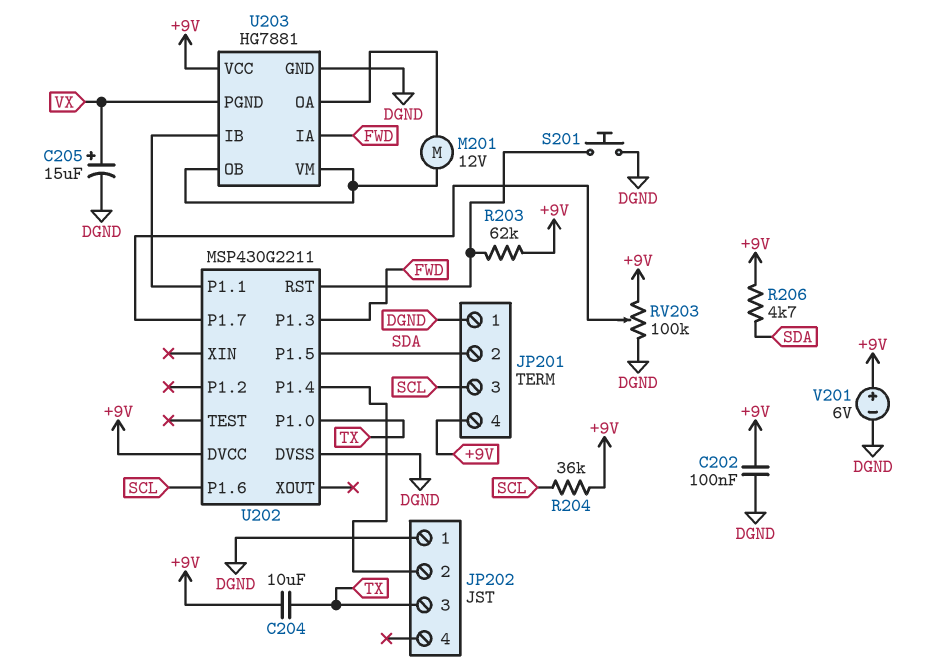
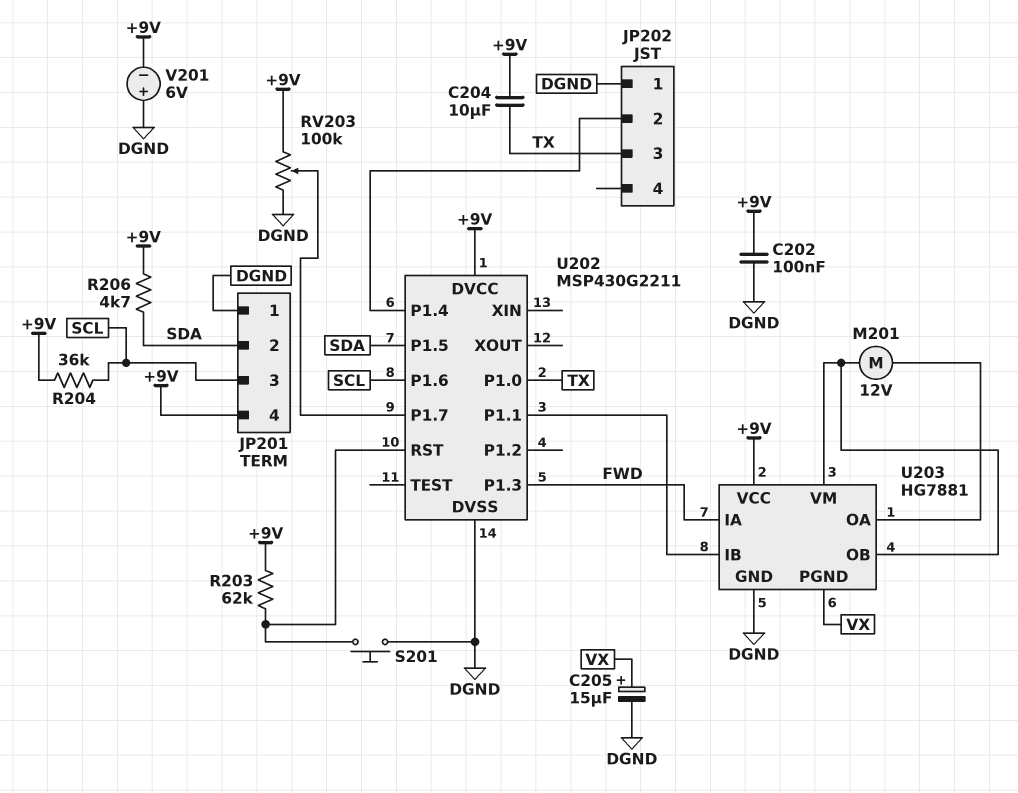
V201: 6V (plus +9V, minus DGND) -> 6V (plus DGND, minus +9V)

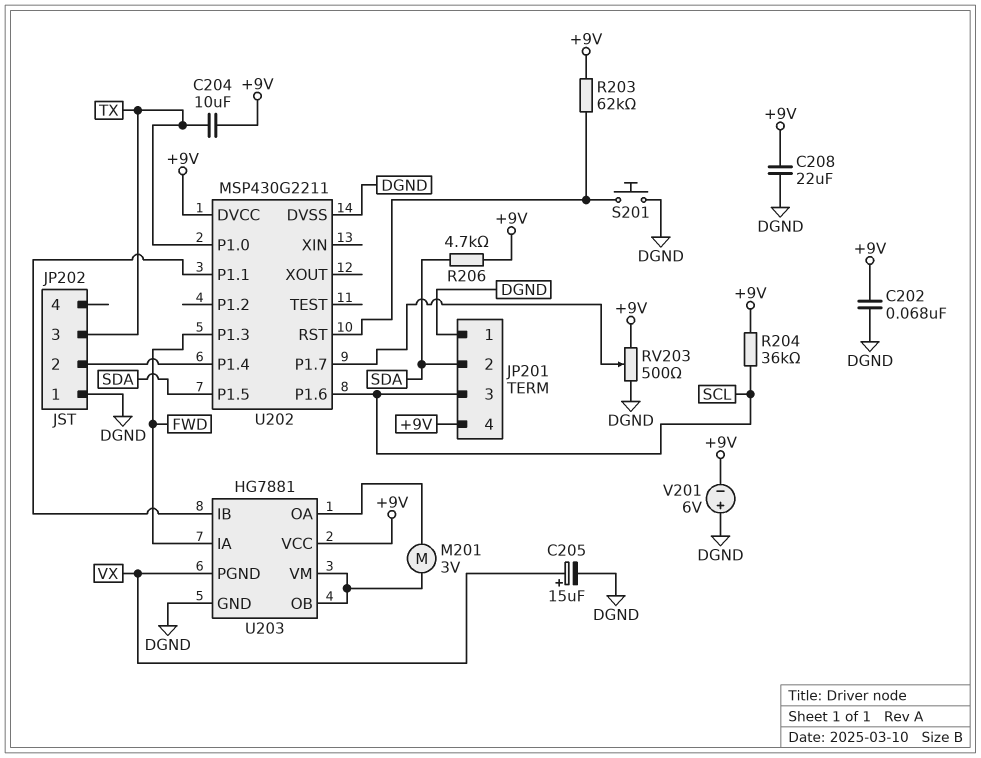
C202: 100nF (+9V, DGND) -> 68nF (+9V, DGND)
C208: none -> 22uF (+9V, DGND)
M201: motor 12V (U203/OA, U203/OB) -> motor 3V (U203/OA, U203/OB)
RV203: 100k (+9V, DGND, wiper U202/P1.7) -> 500 (+9V, DGND, wiper U202/P1.7)

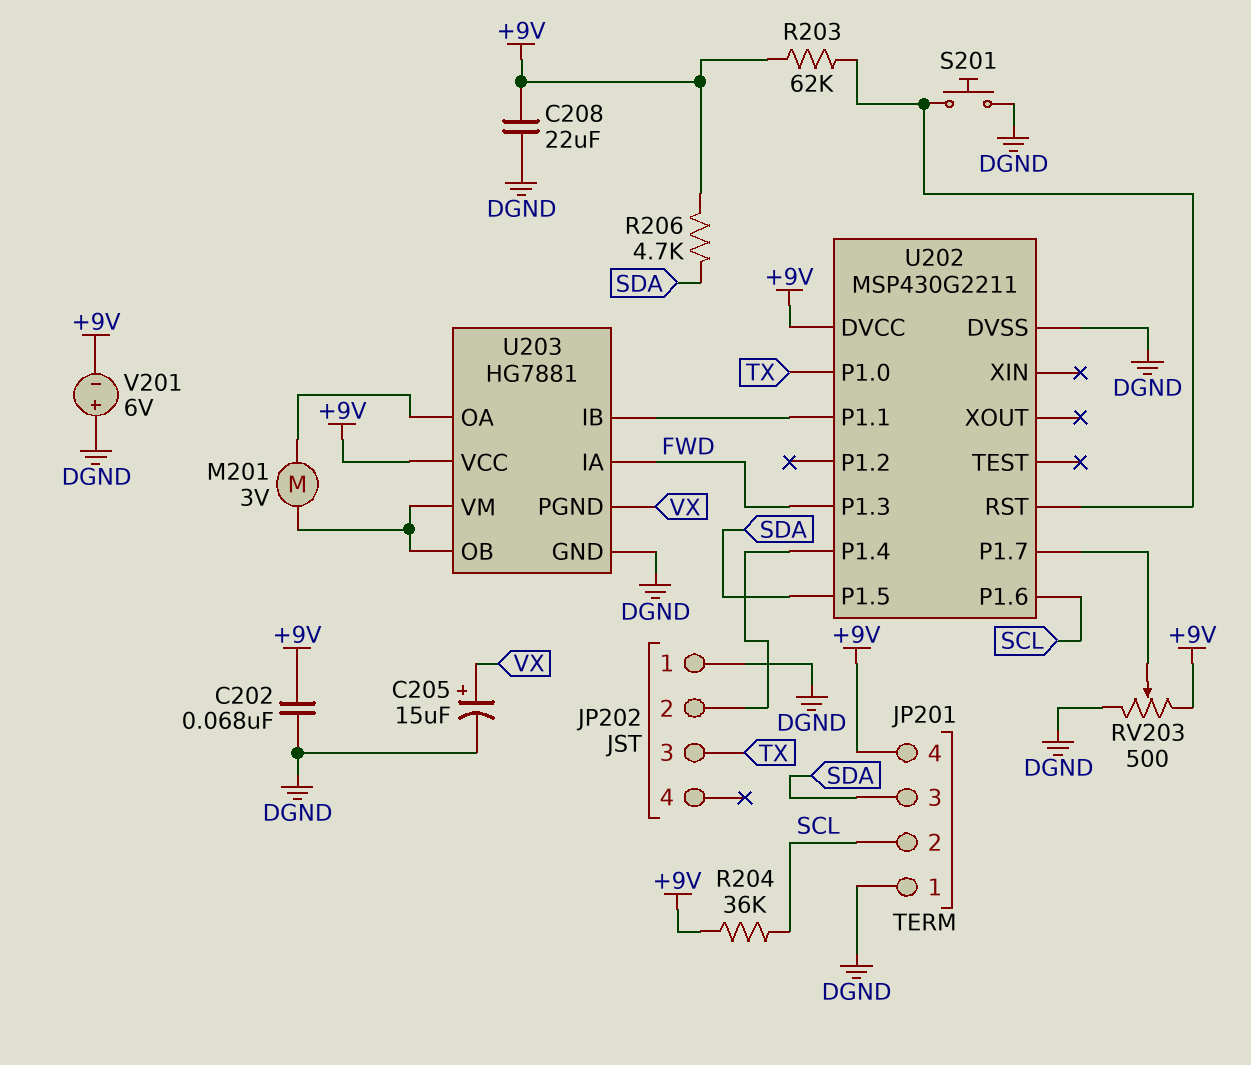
C204: 10uF (+9V, TX) -> none
JP201 pin 2: SDA -> SCL
JP201 pin 3: SCL -> SDA

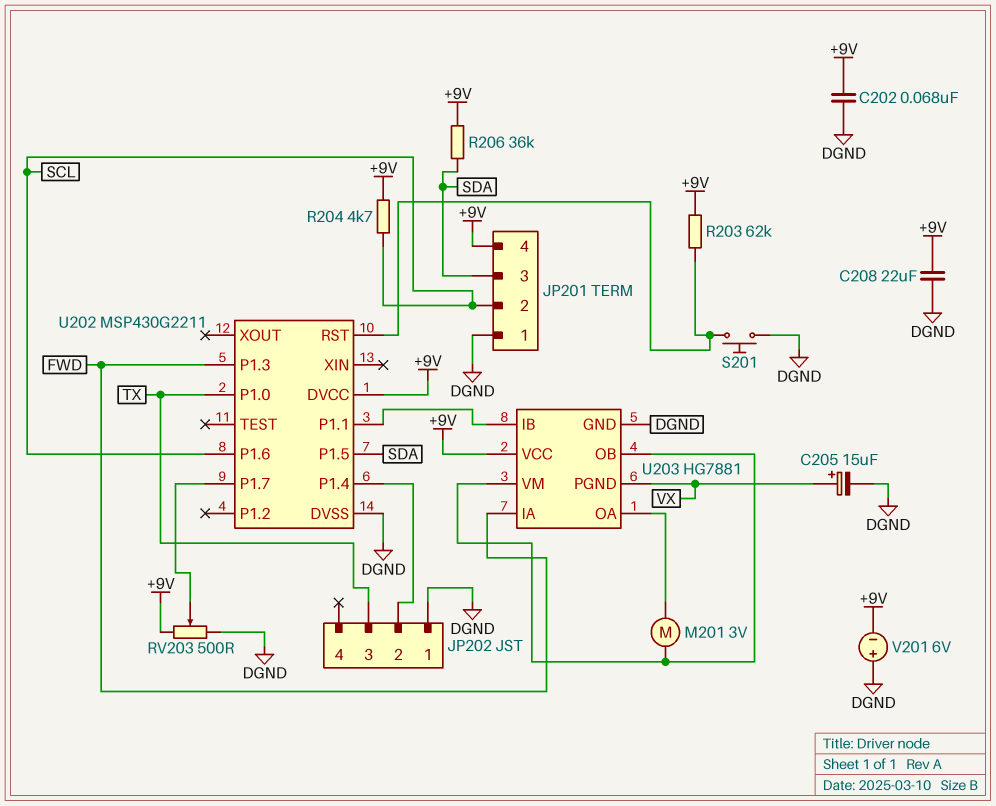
R204: 36k (+9V, SCL) -> 4.7k (+9V, SCL)
R206: 4.7k (+9V, SDA) -> 36k (+9V, SDA)

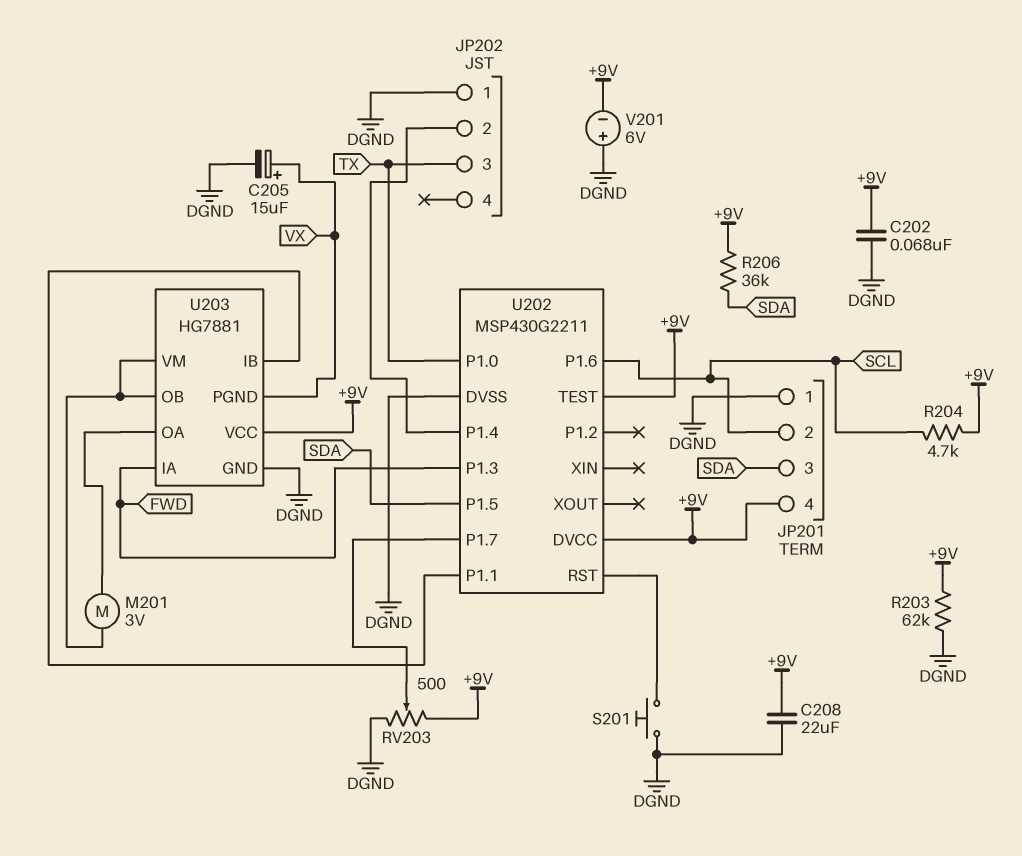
R203: 62k (+9V, U202/RST) -> 62k (+9V, DGND)
U202 pin TEST: none -> +9V

